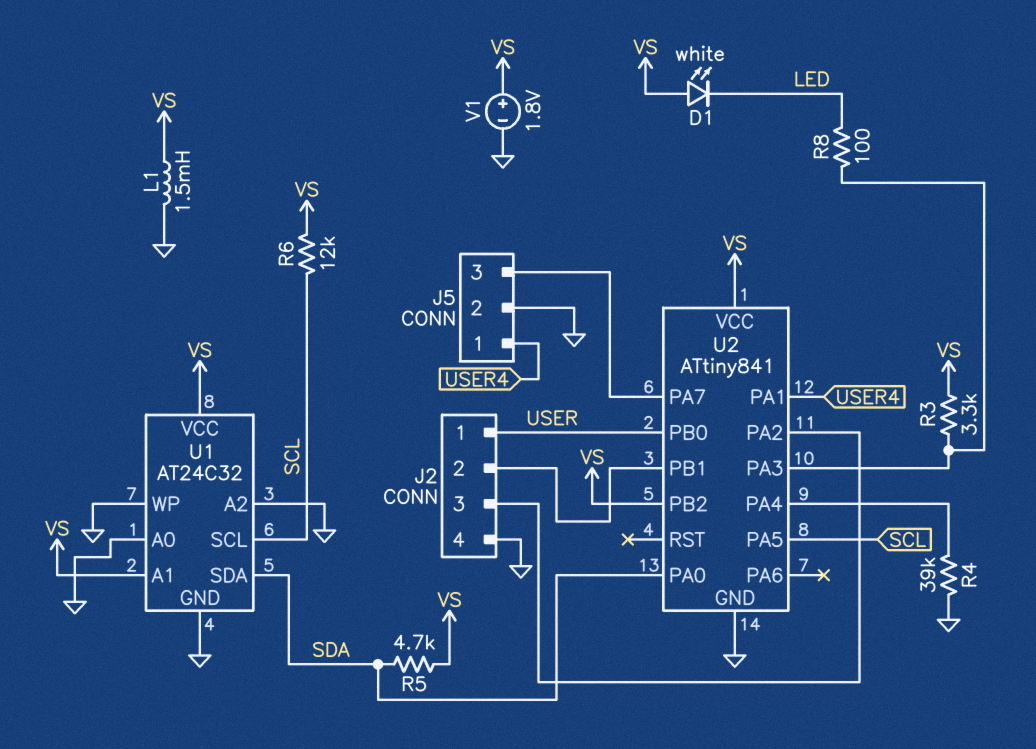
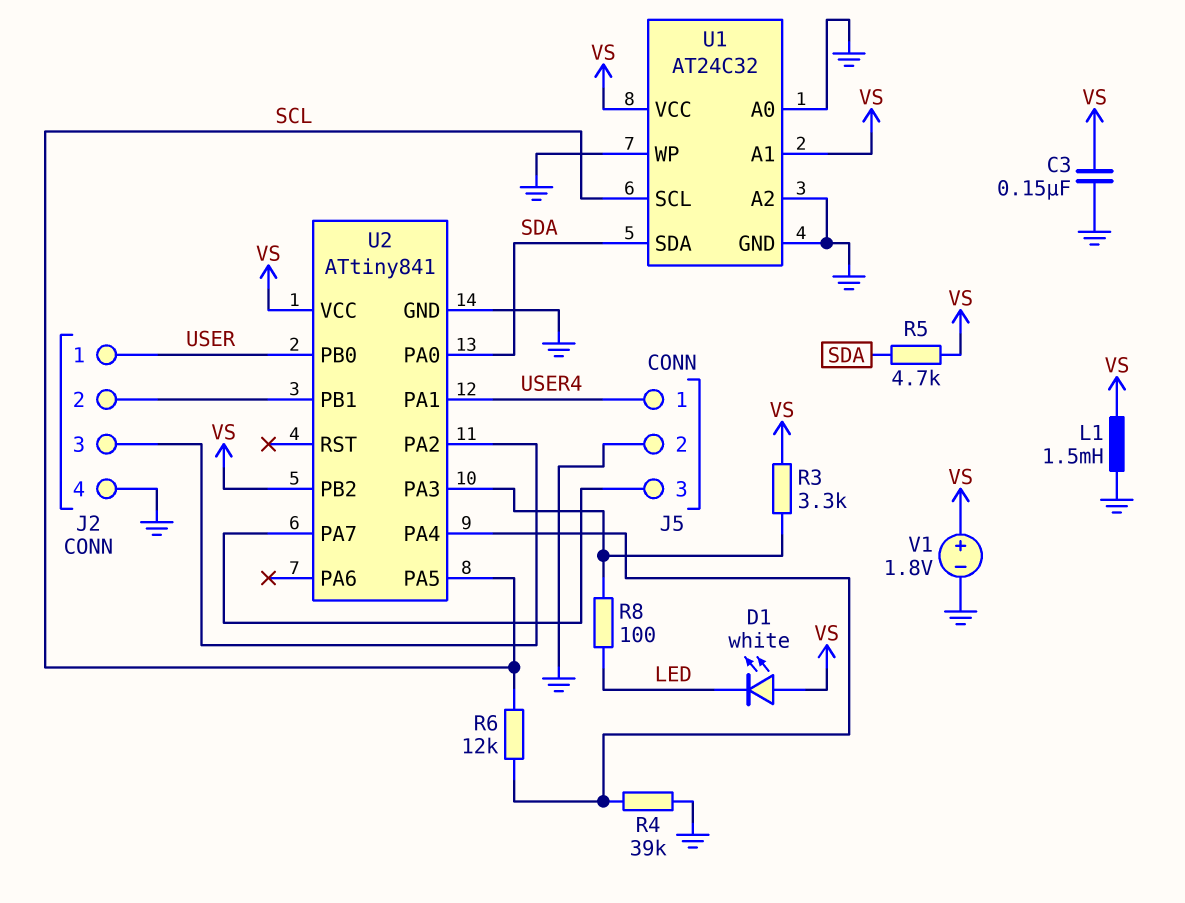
C3: none -> 150nF (GND, VS)
R6: 12k (SCL, VS) -> 12k (SCL, U2/PA4)

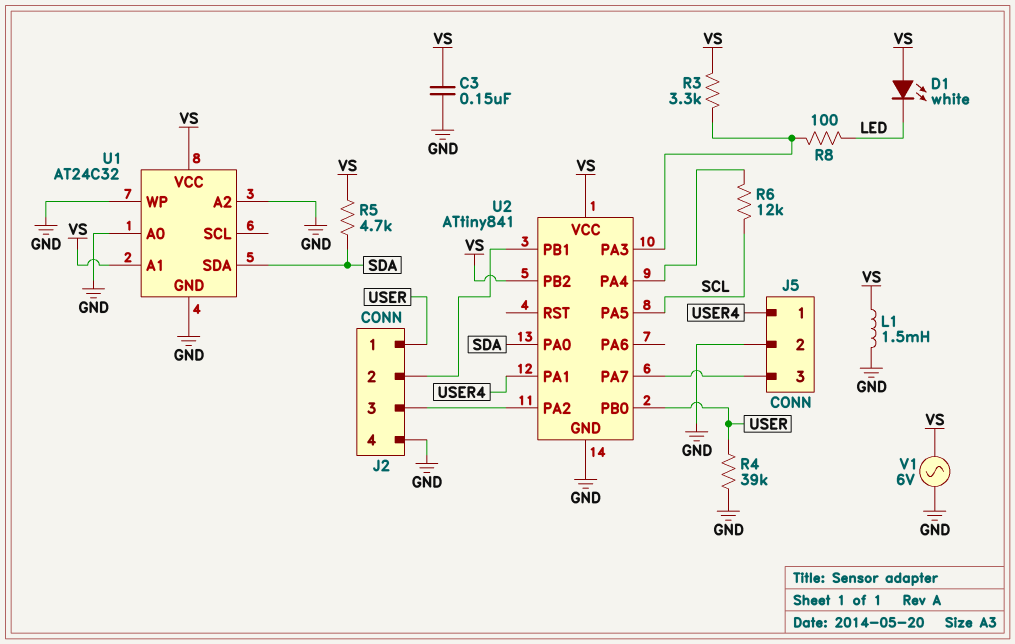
R4: 39k (GND, U2/PA4) -> 39k (GND, USER)
U1 pin SCL: SCL -> none
V1: 1.8V (plus VS, minus GND) -> AC 6V (GND, VS)

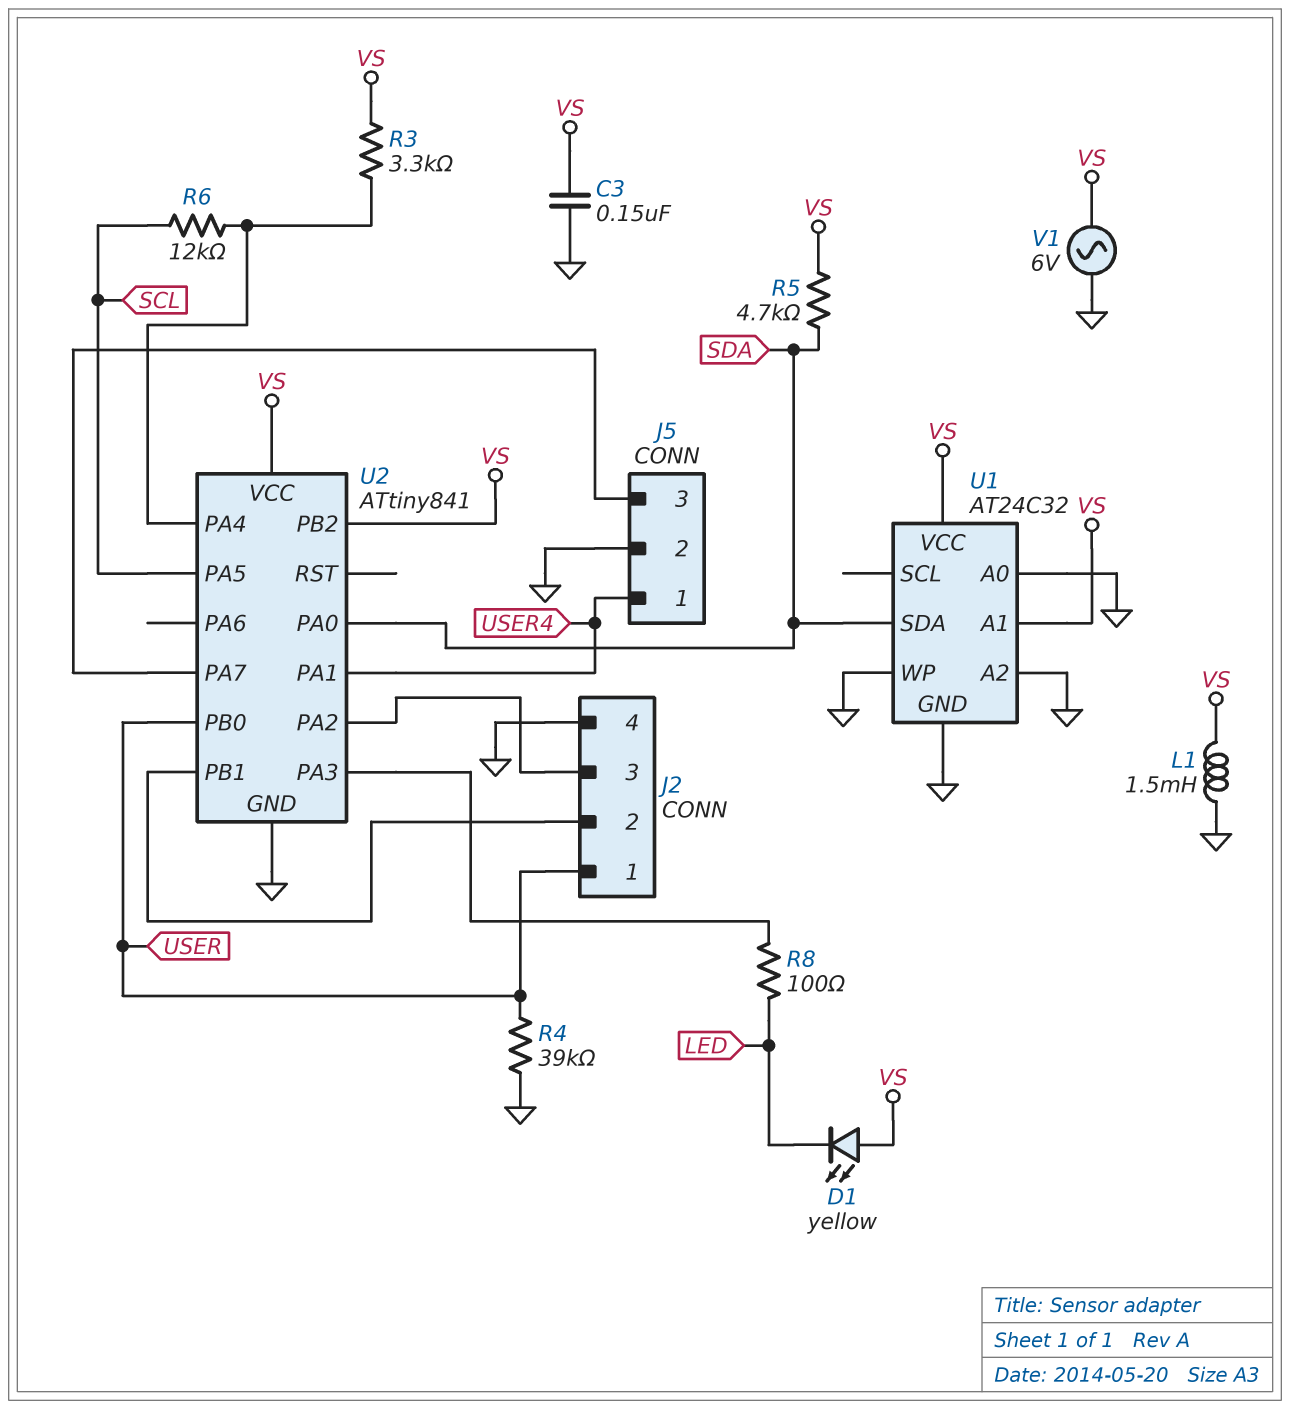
D1: LED white (A VS, K LED) -> LED yellow (A VS, K LED)
R3: 3.3k (U2/PA3, VS) -> 3.3k (U2/PA4, VS)

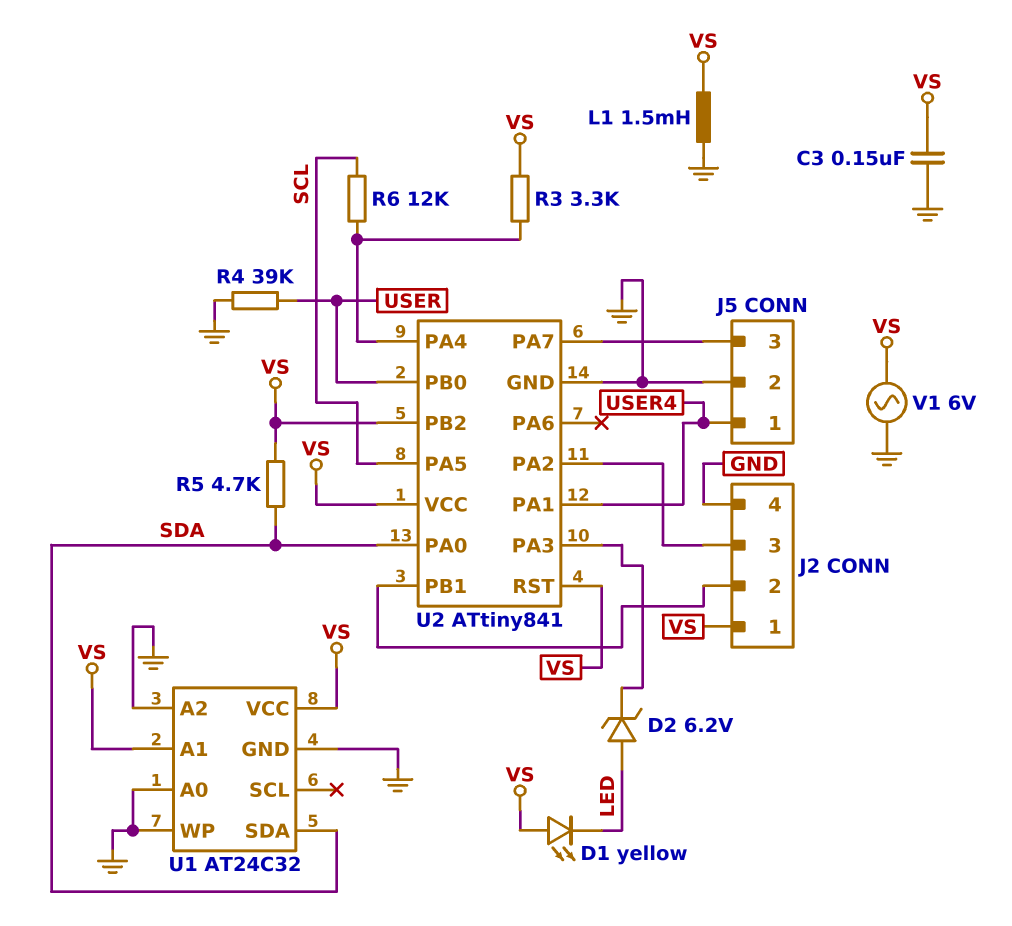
D2: none -> zener 6.2V (A LED, K U2/PA3)
J2 pin 1: USER -> VS
R8: 100 (LED, U2/PA3) -> none
U2 pin RST: none -> VS

